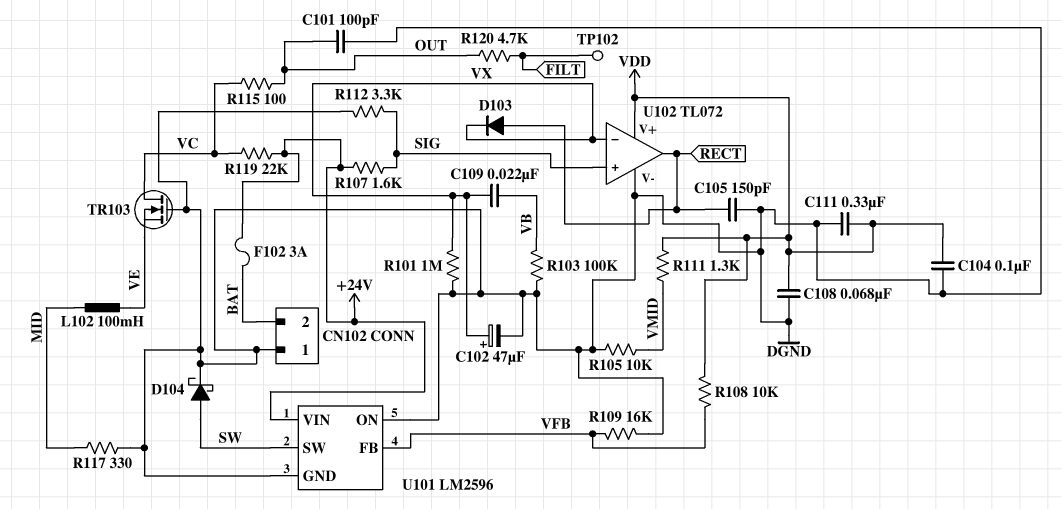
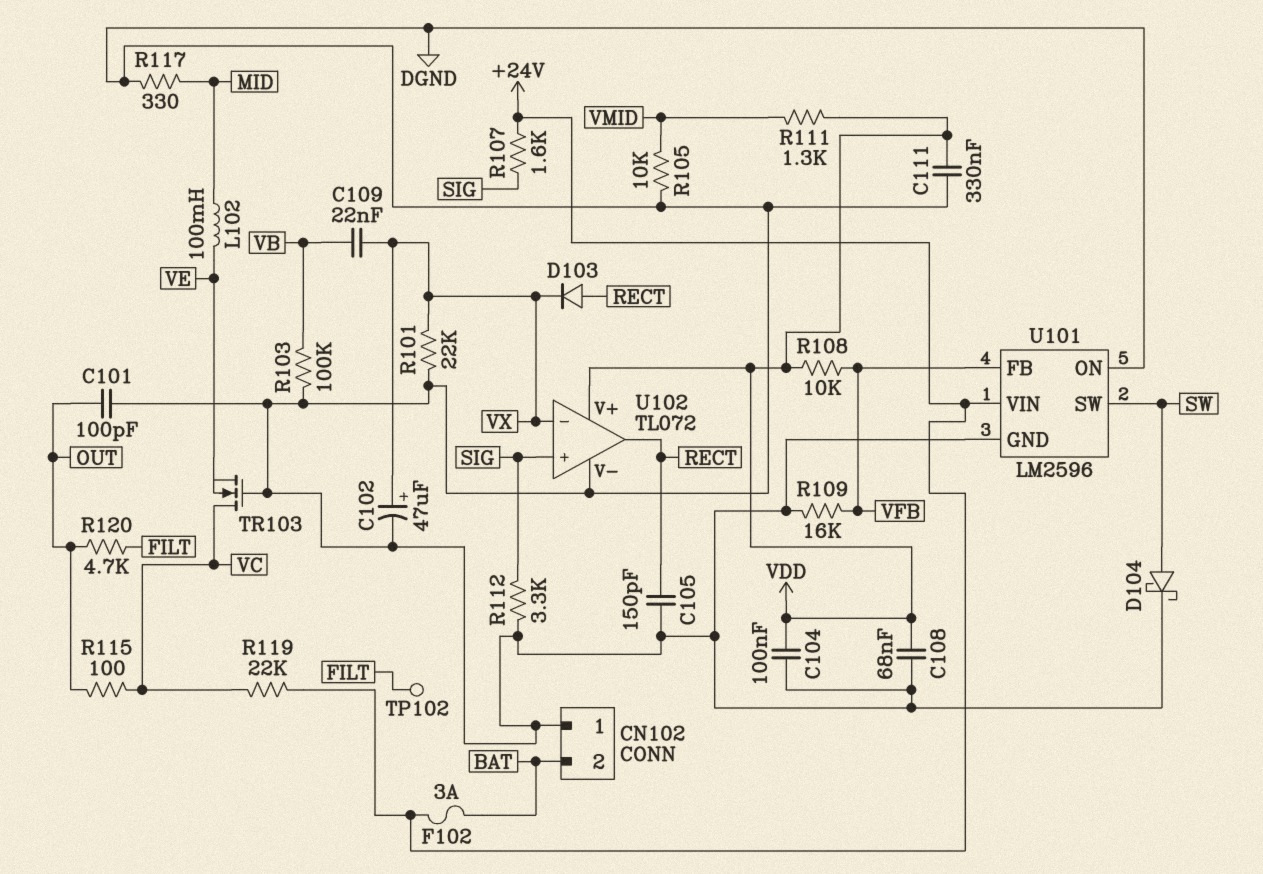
R101: 1M (DGND, VX) -> 22k (DGND, VX)

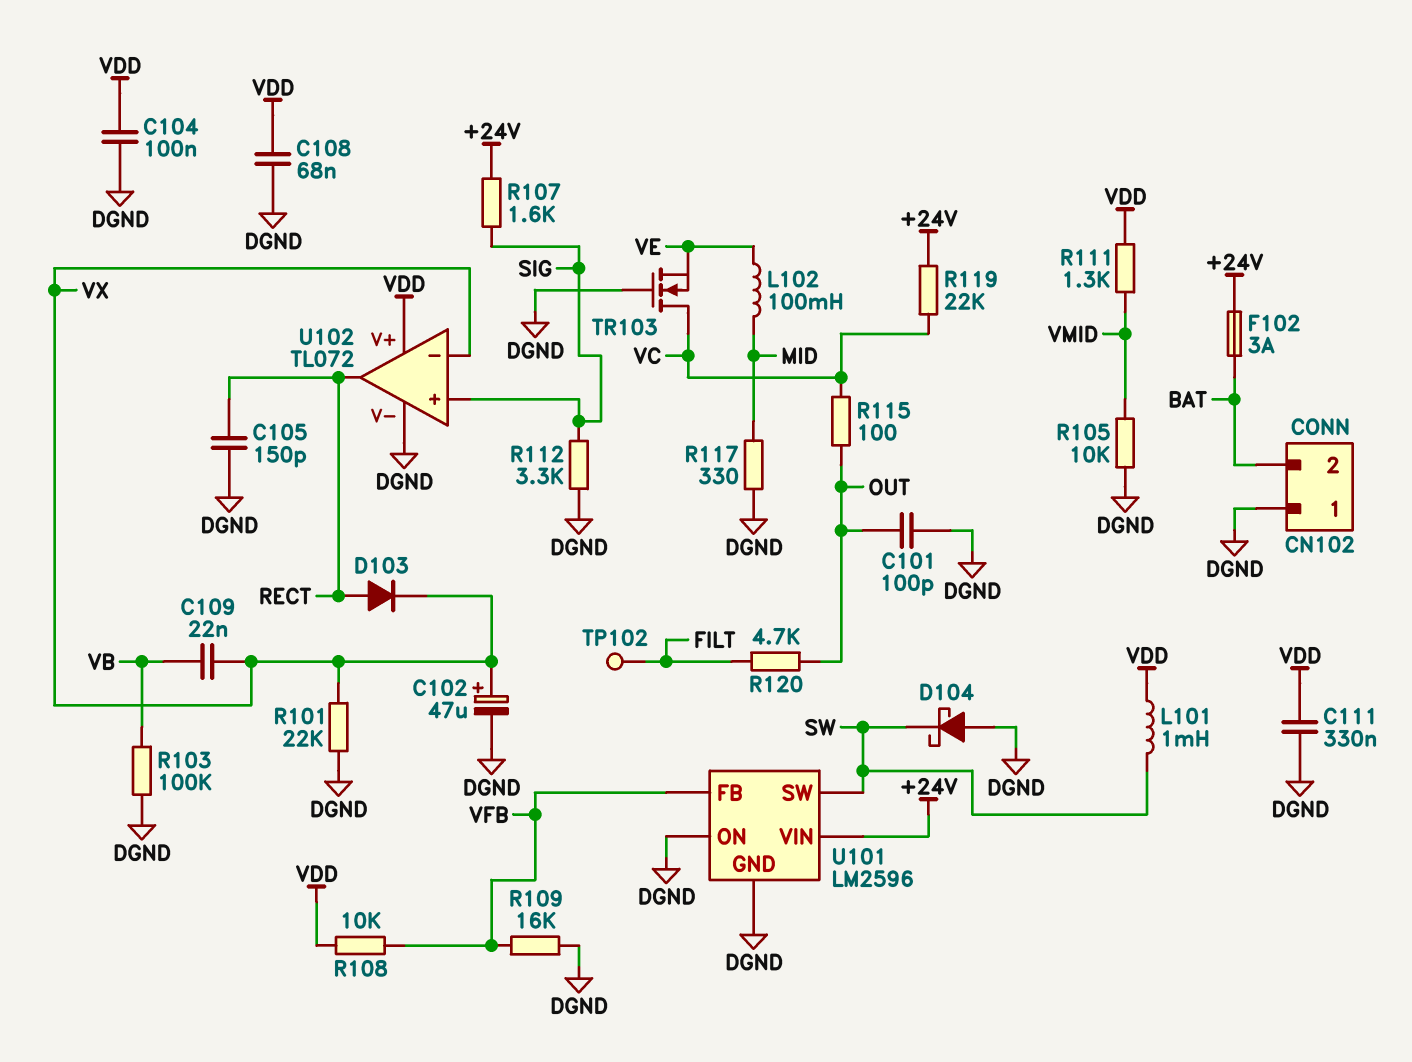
D104: schottky (A SW, K DGND) -> schottky (A DGND, K SW)
L101: none -> 1mH (SW, VDD)

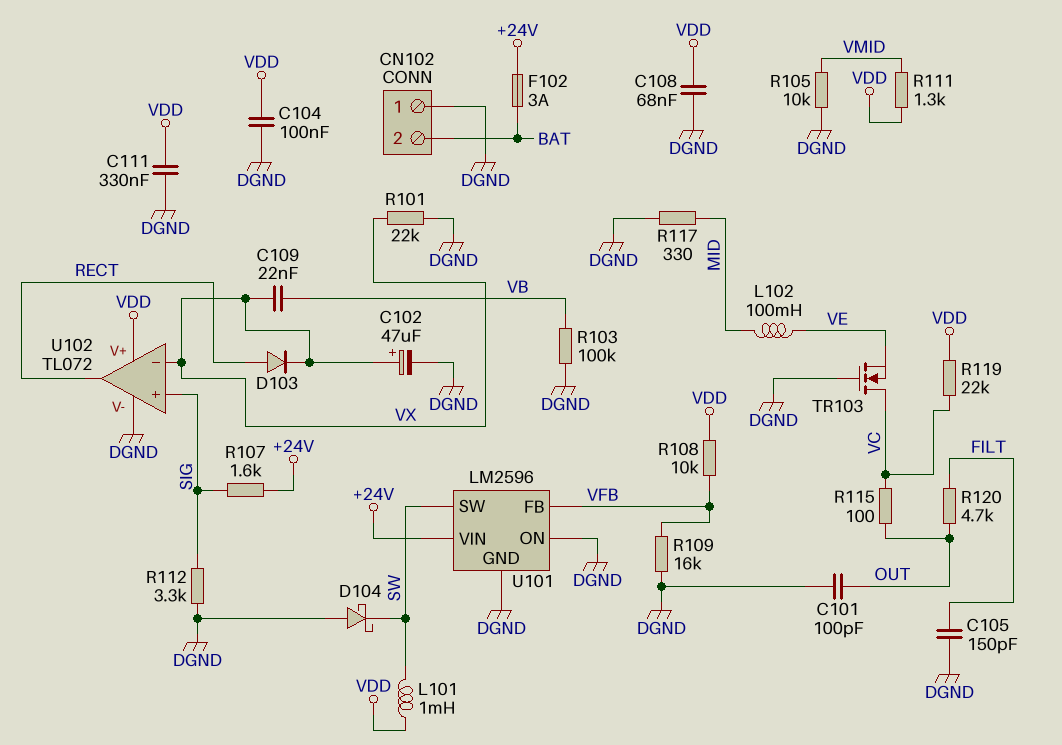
C105: 150pF (DGND, RECT) -> 150pF (DGND, FILT)
R119: 22k (+24V, VC) -> 22k (VC, VDD)
TP102: test point (FILT) -> none

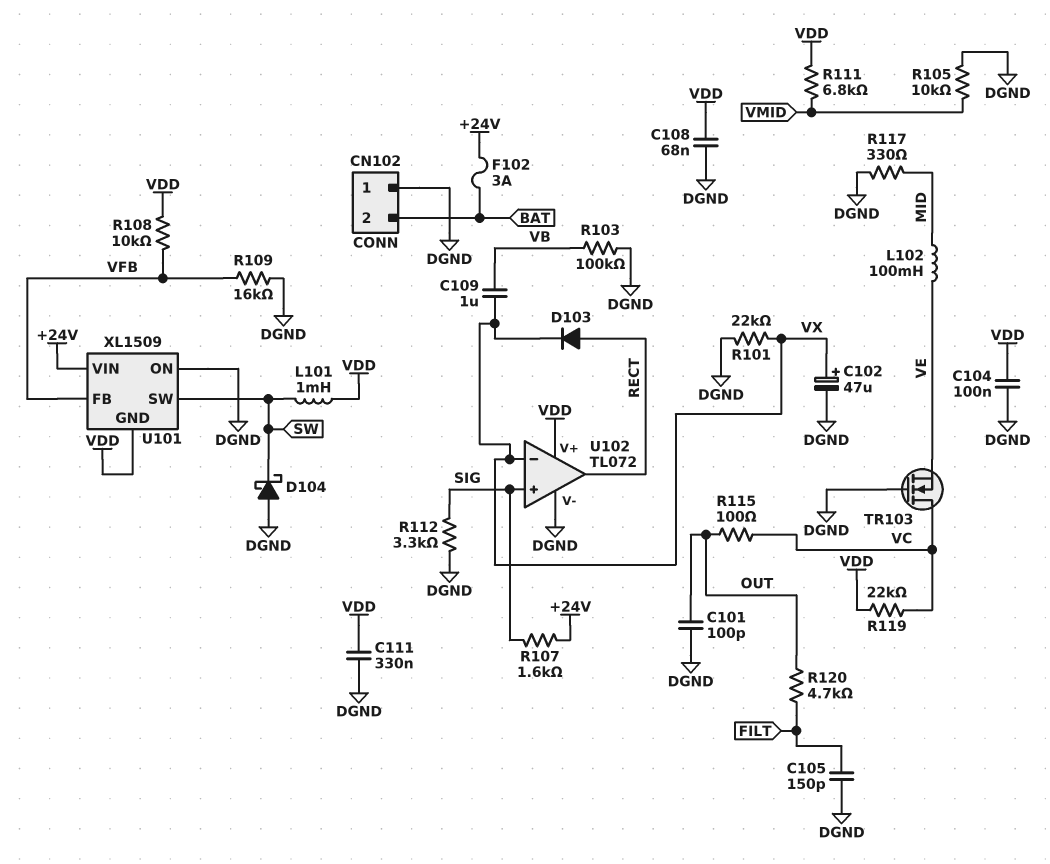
C109: 22nF (VB, VX) -> 1uF (VB, VX)
R111: 1.3k (VDD, VMID) -> 6.8k (VDD, VMID)
U101: LM2596 -> XL1509
U101 pin GND: DGND -> VDD

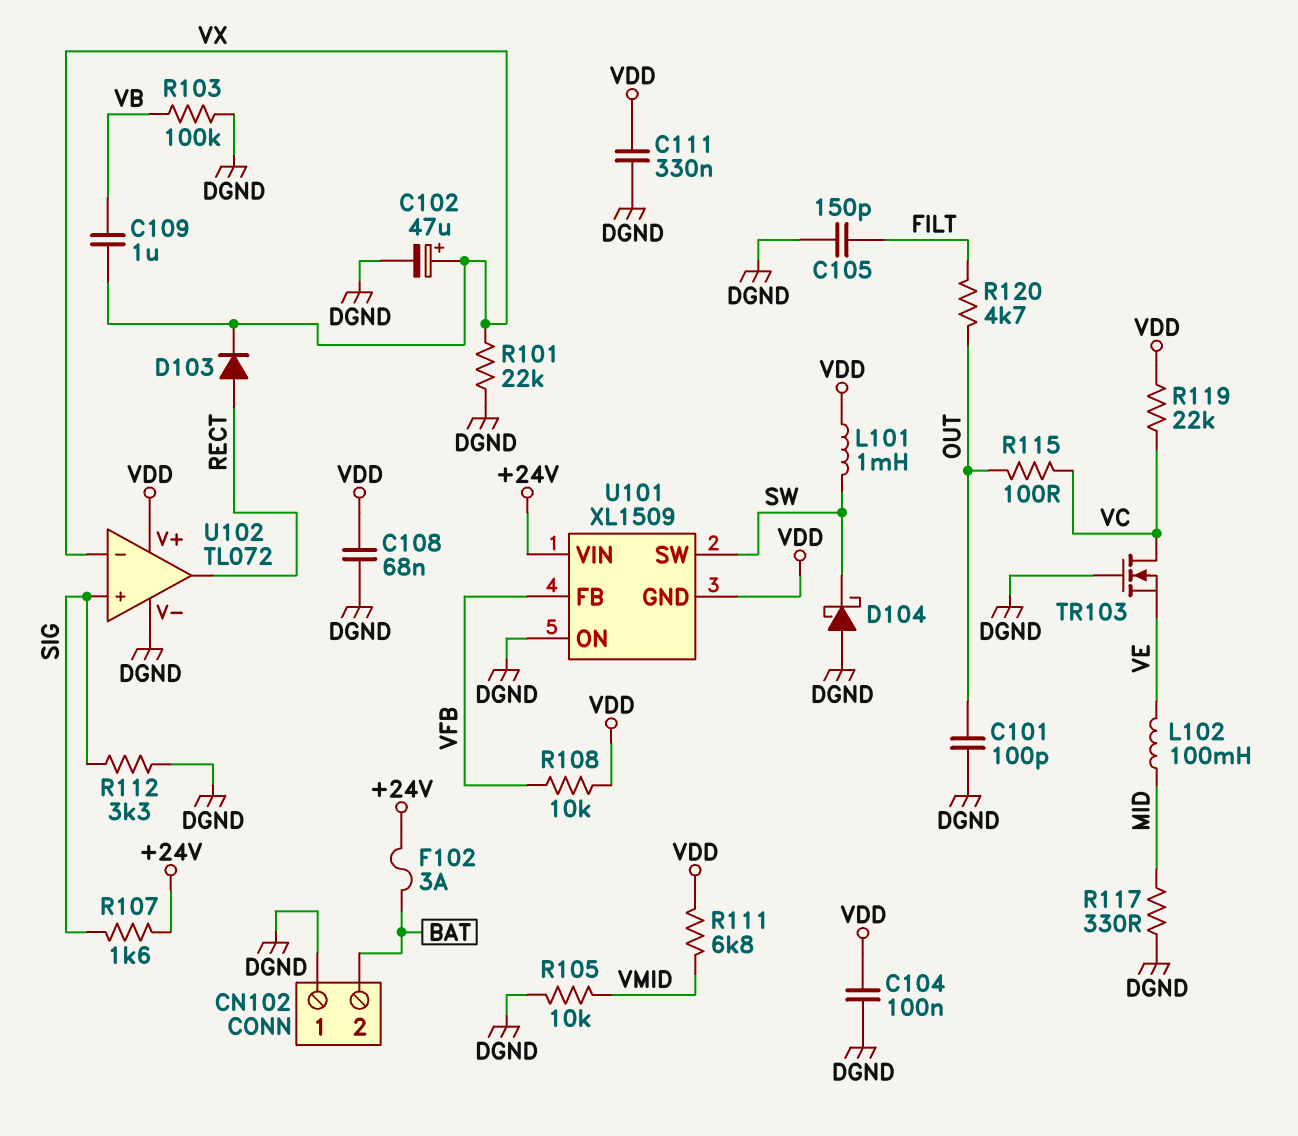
R109: 16k (DGND, VFB) -> none

